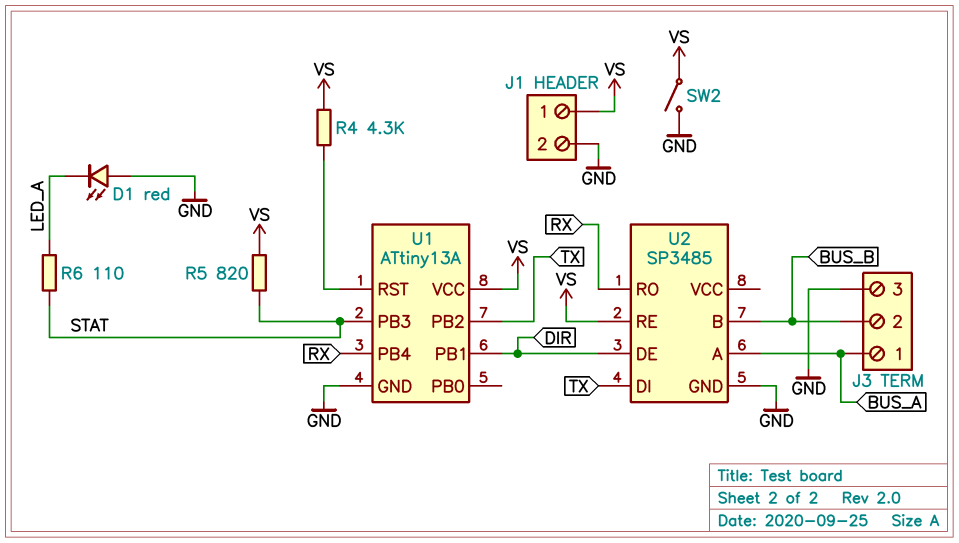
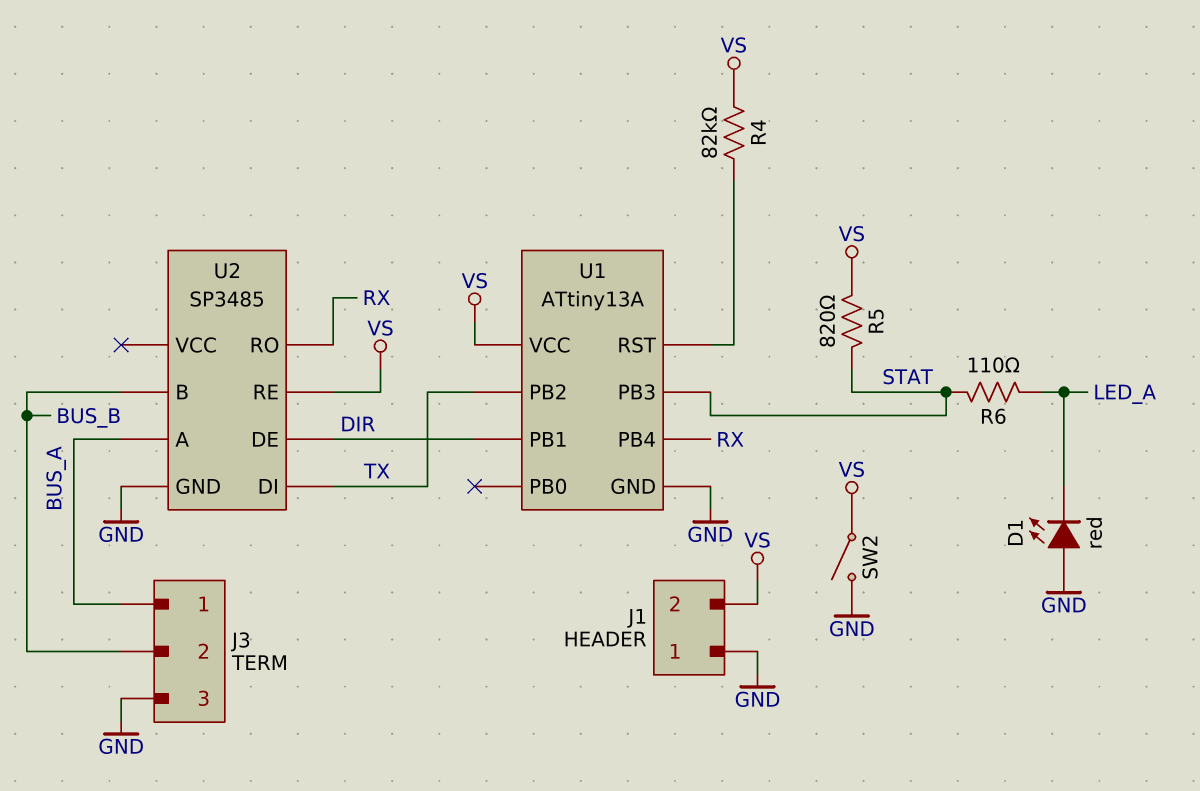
J1 pin 1: VS -> GND
J1 pin 2: GND -> VS
R4: 4.3k (U1/RST, VS) -> 82k (U1/RST, VS)

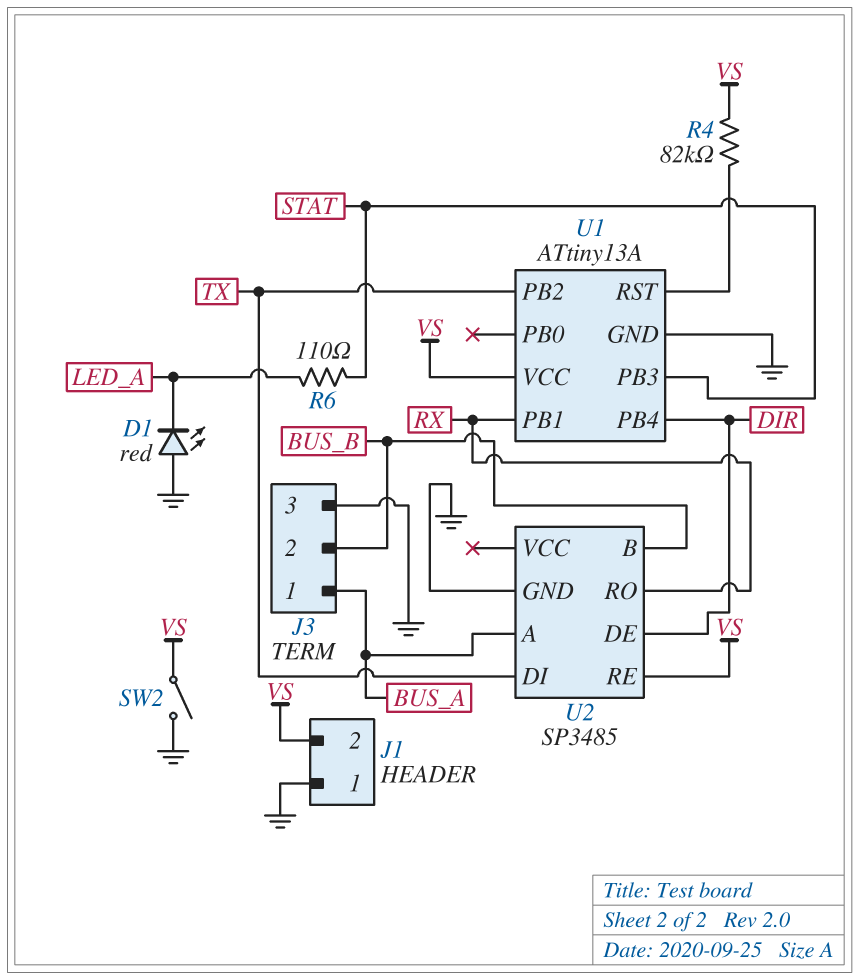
R5: 820 (STAT, VS) -> none
U1 pin PB1: DIR -> RX
U1 pin PB4: RX -> DIR

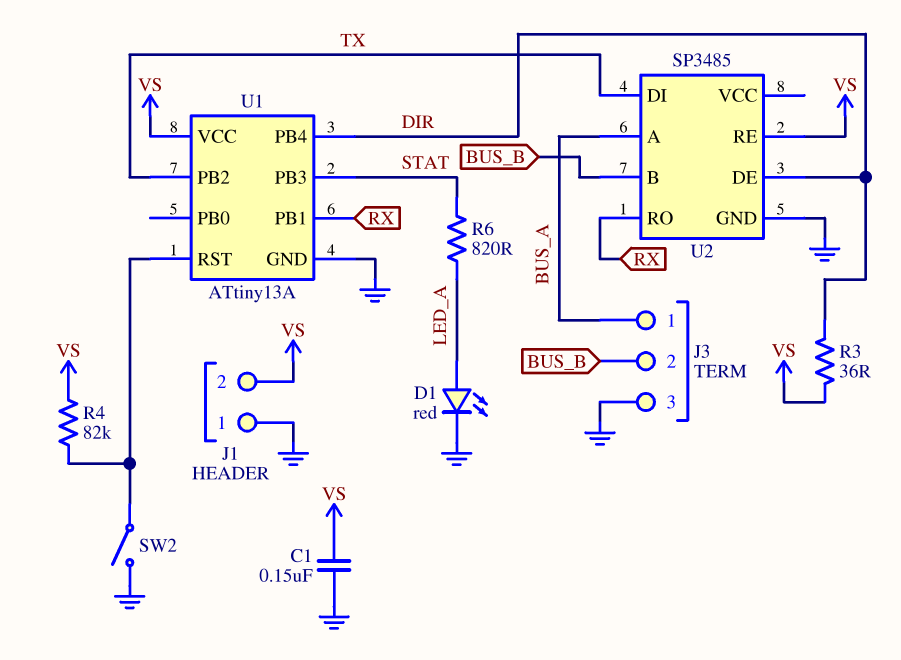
C1: none -> 150nF (GND, VS)
D1: LED red (A GND, K LED_A) -> LED red (A LED_A, K GND)
R3: none -> 36 (DIR, VS)
R6: 110 (LED_A, STAT) -> 820 (LED_A, STAT)
SW2: switch (GND, VS) -> switch (GND, U1/RST)

